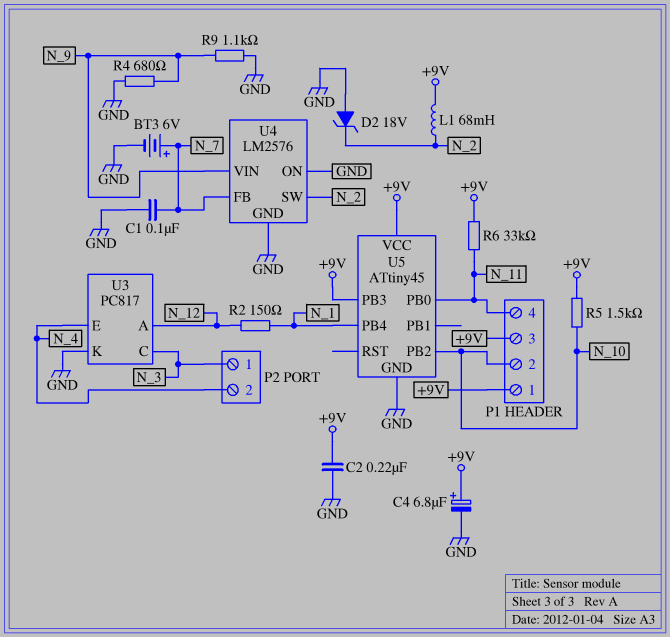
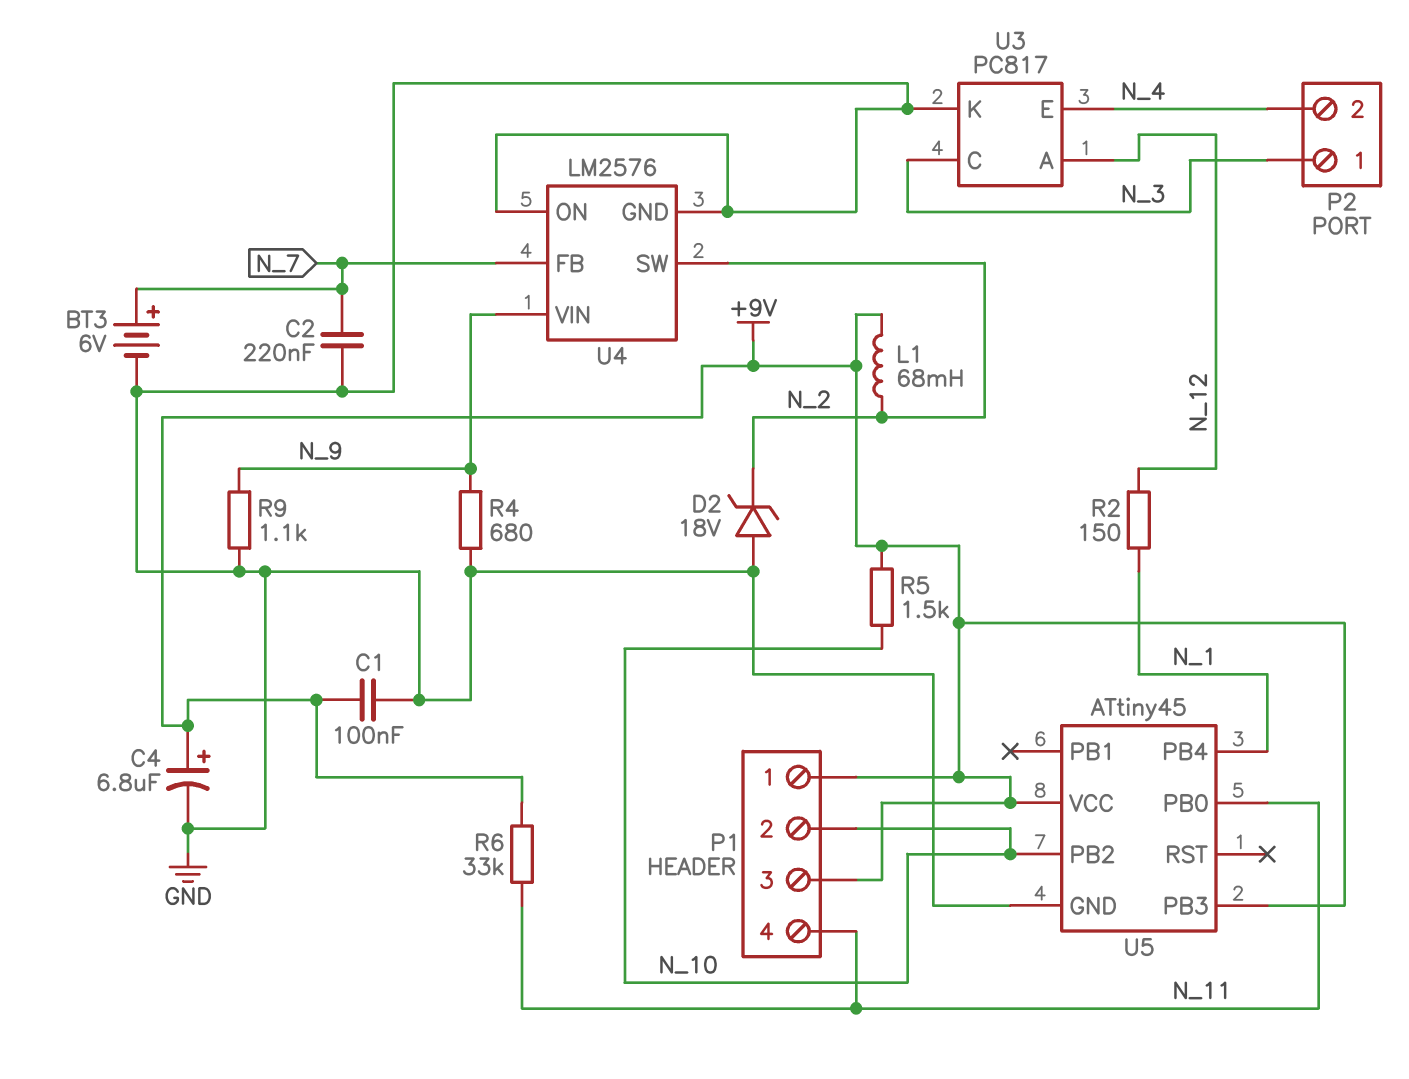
C1: 100nF (GND, N_7) -> 100nF (+9V, GND)
C2: 220nF (+9V, GND) -> 220nF (GND, N_7)

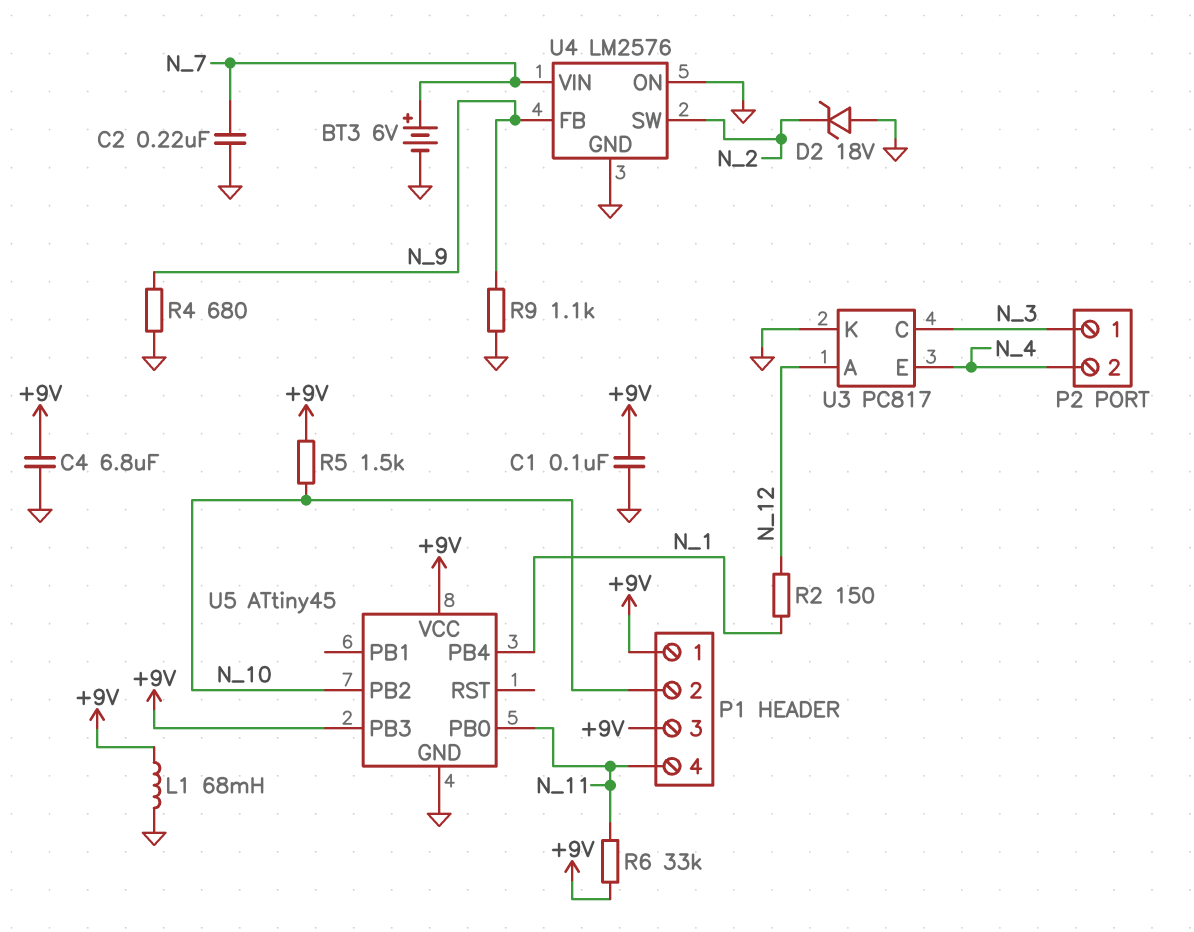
C4: 6.8uF (plus +9V, minus GND) -> 6.8uF (+9V, GND)
L1: 68mH (+9V, N_2) -> 68mH (+9V, GND)
U4 pin FB: N_7 -> N_9
U4 pin VIN: N_9 -> N_7

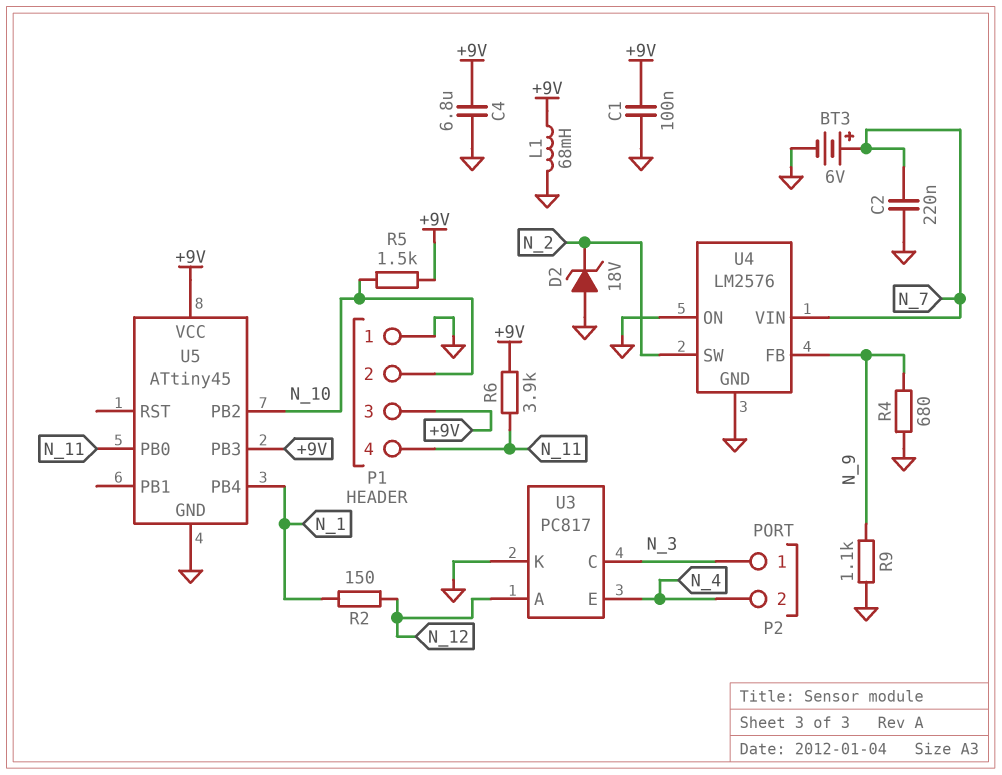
P1 pin 1: +9V -> GND
R6: 33k (+9V, N_11) -> 3.9k (+9V, N_11)

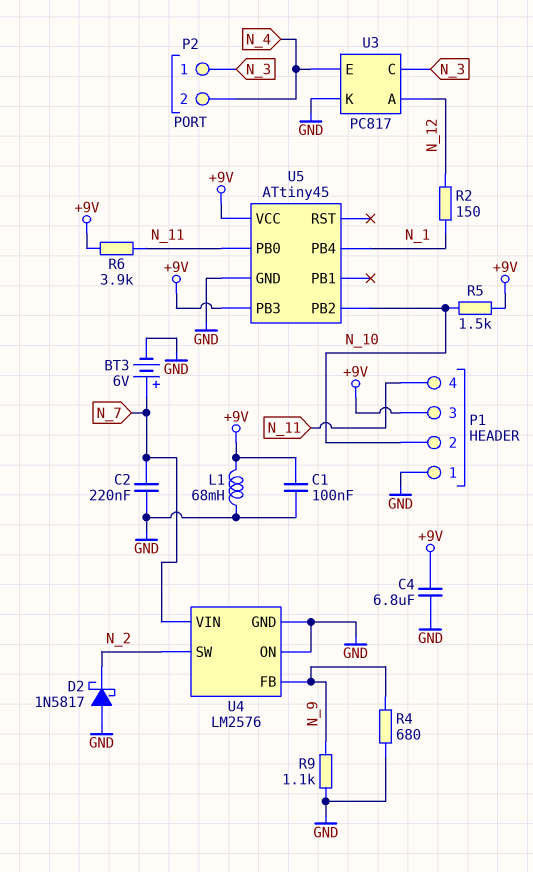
D2: zener 18V (A GND, K N_2) -> schottky 1N5817 (A GND, K N_2)

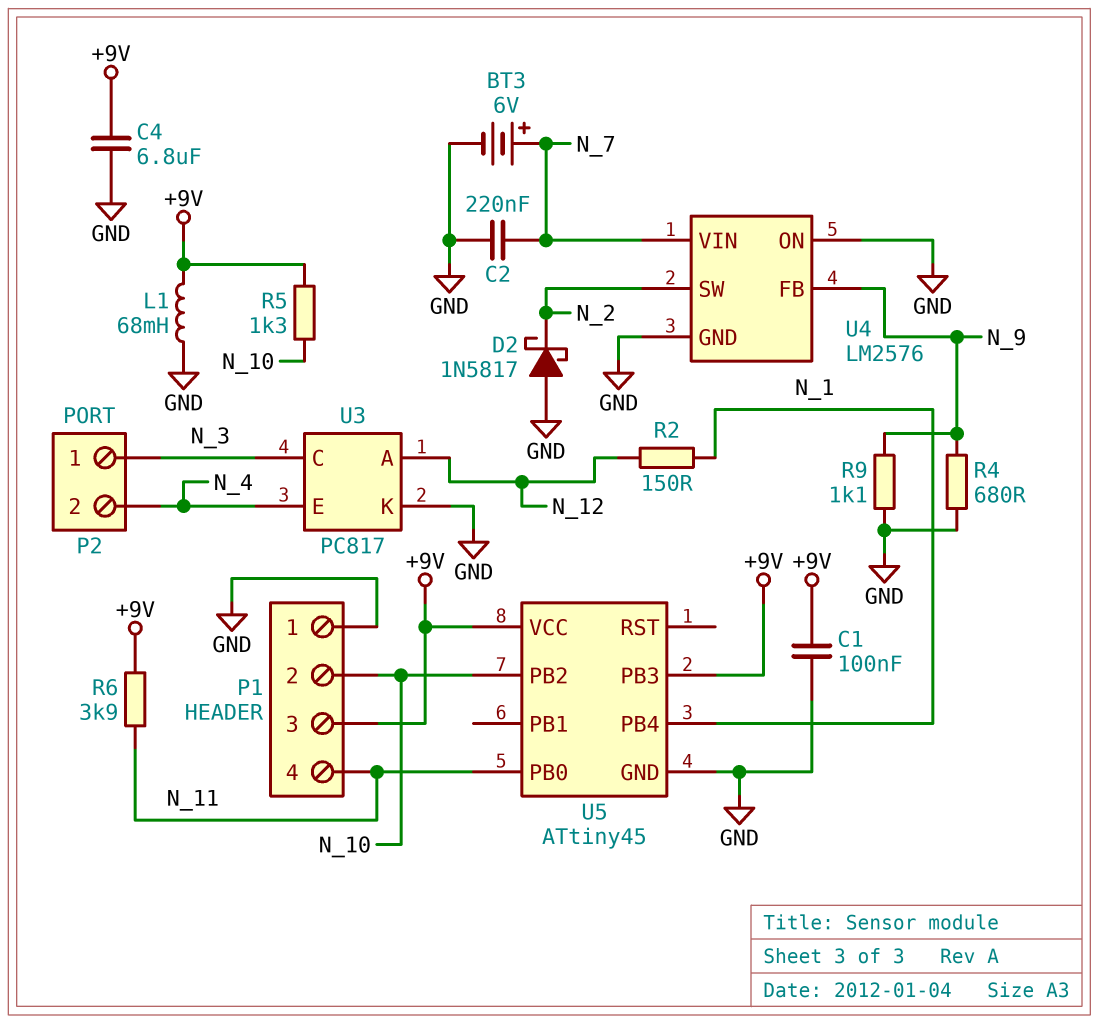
R5: 1.5k (+9V, N_10) -> 1.3k (+9V, N_10)

